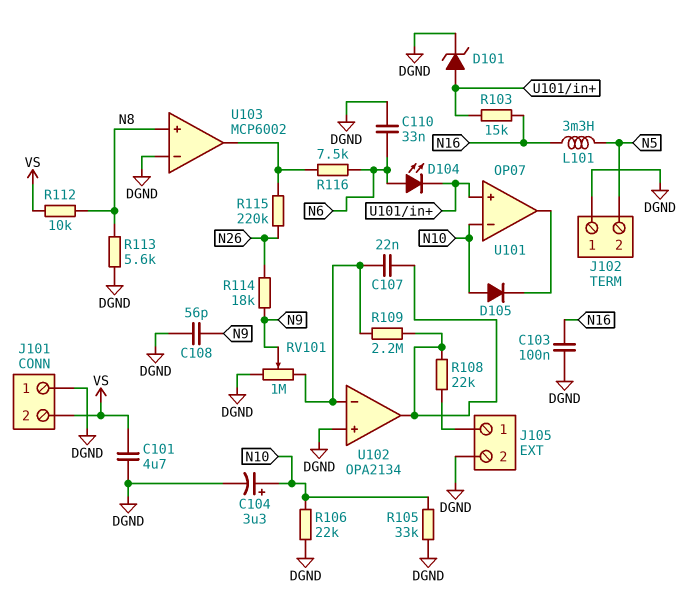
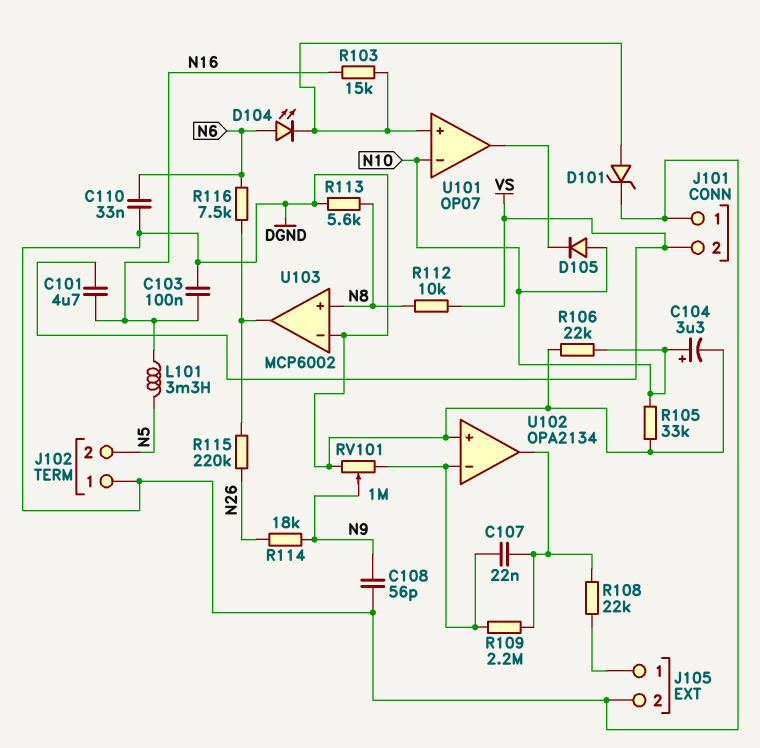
C101: 4.7uF (DGND, VS) -> 4.7uF (N16, VS)

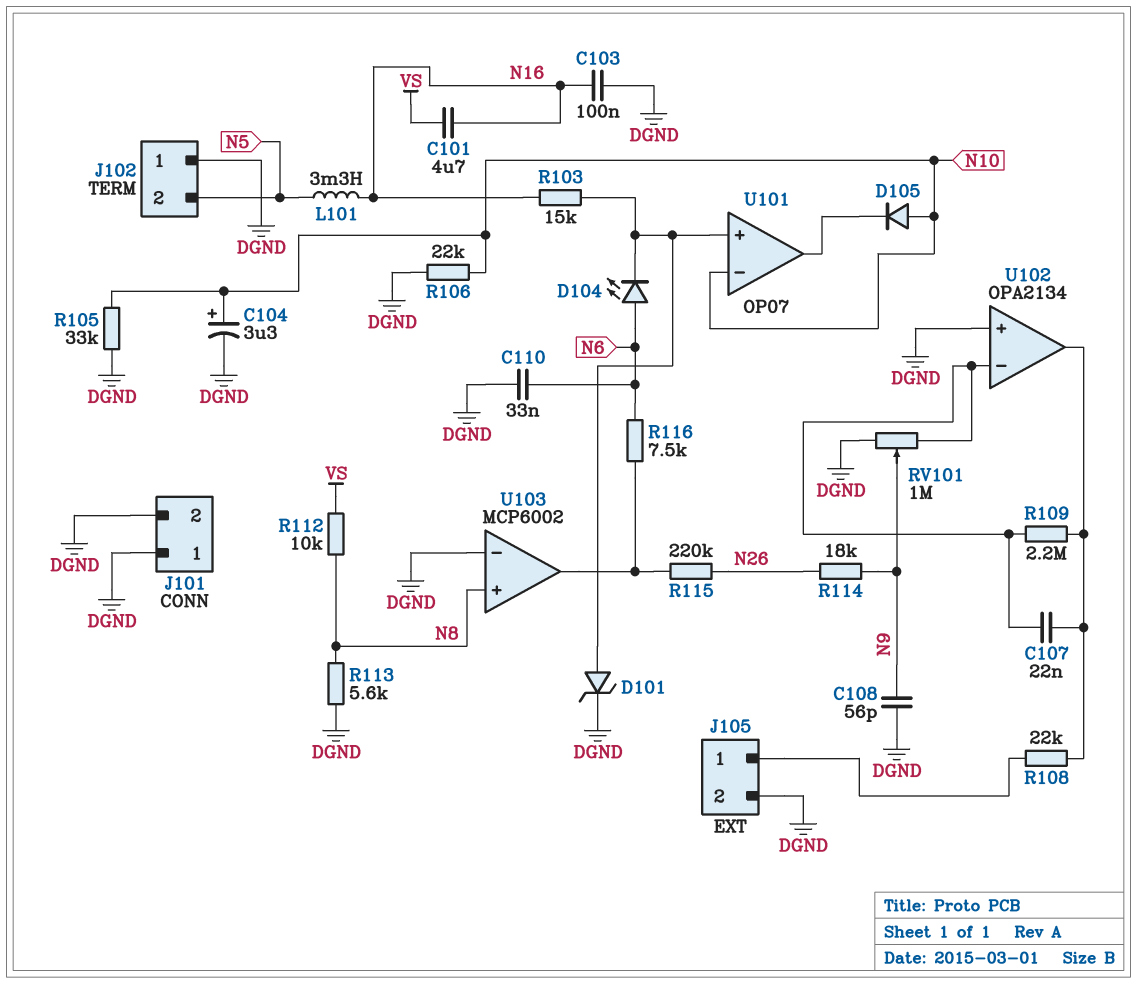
J101 pin 2: VS -> DGND

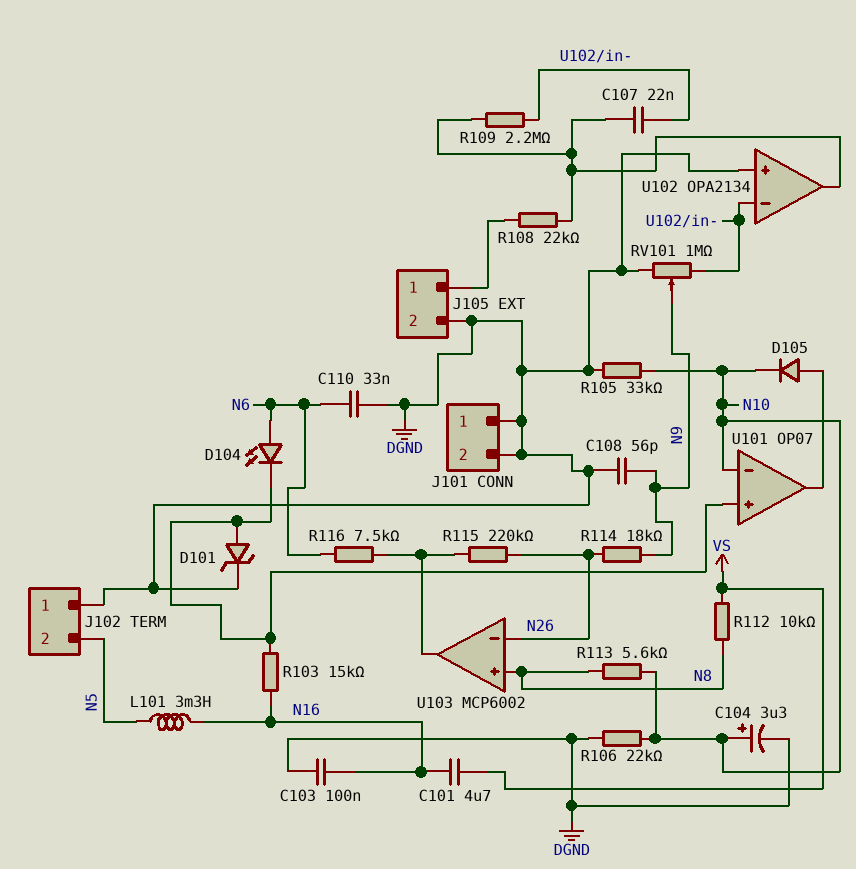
D105: diode (A N10, K U101/out) -> diode (A U101/out, K N10)
R113: 5.6k (DGND, N8) -> 5.6k (N8, N10)
U103 pin in-: DGND -> N26

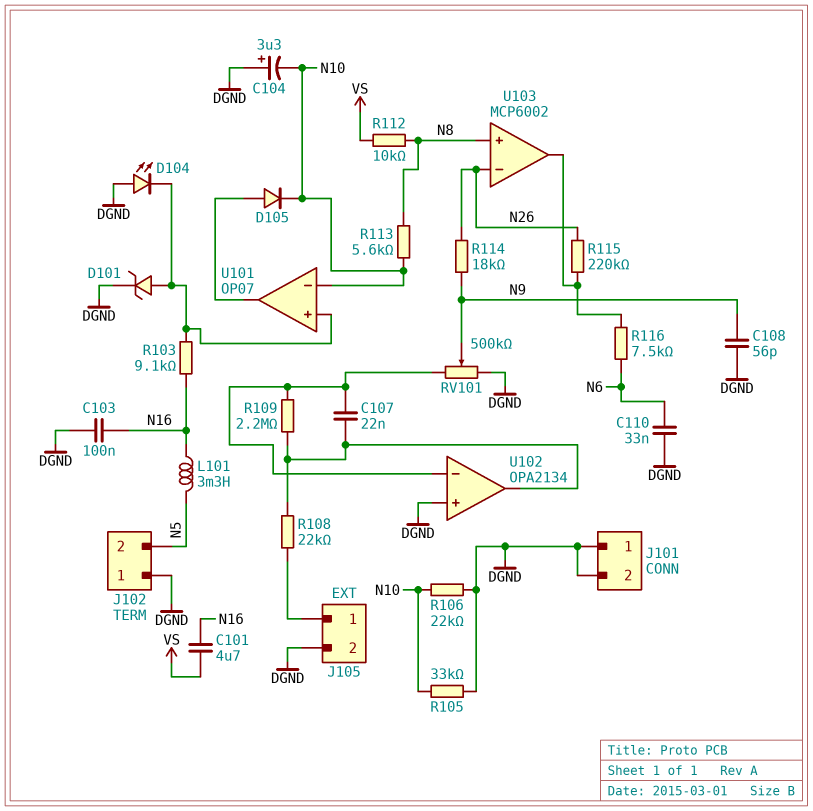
C104: 3.3uF (plus N10, minus DGND) -> 3.3uF (plus DGND, minus N10)
D104: LED (A N6, K U101/in+) -> LED (A DGND, K U101/in+)
R103: 15k (N16, U101/in+) -> 9.1k (N16, U101/in+)
RV101: 1M (DGND, U102/in-, wiper N9) -> 500k (DGND, U102/in-, wiper N9)

